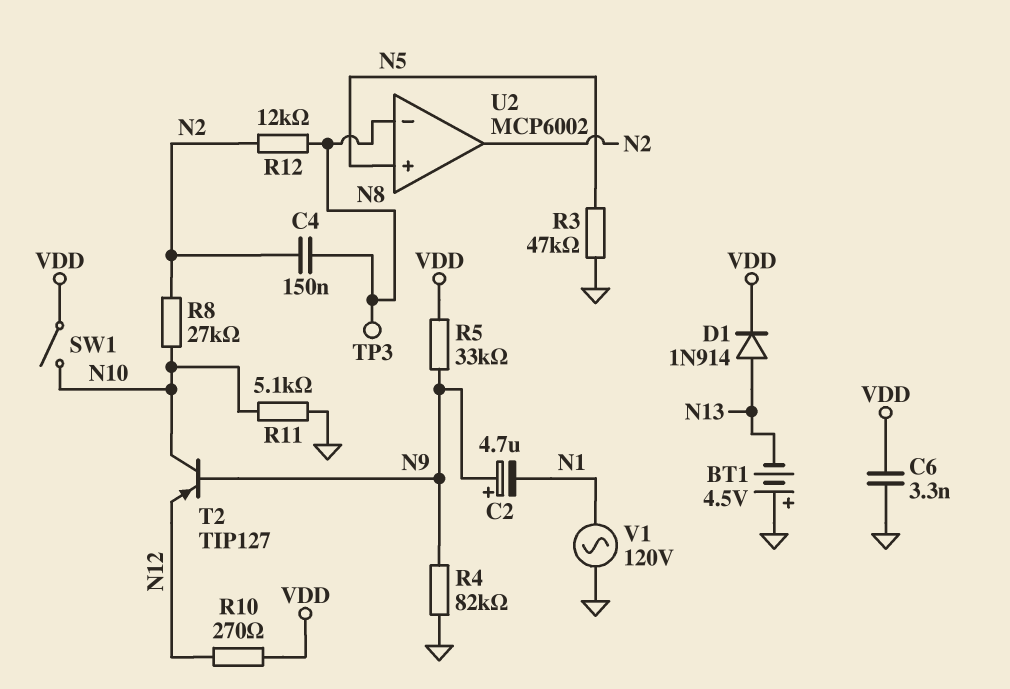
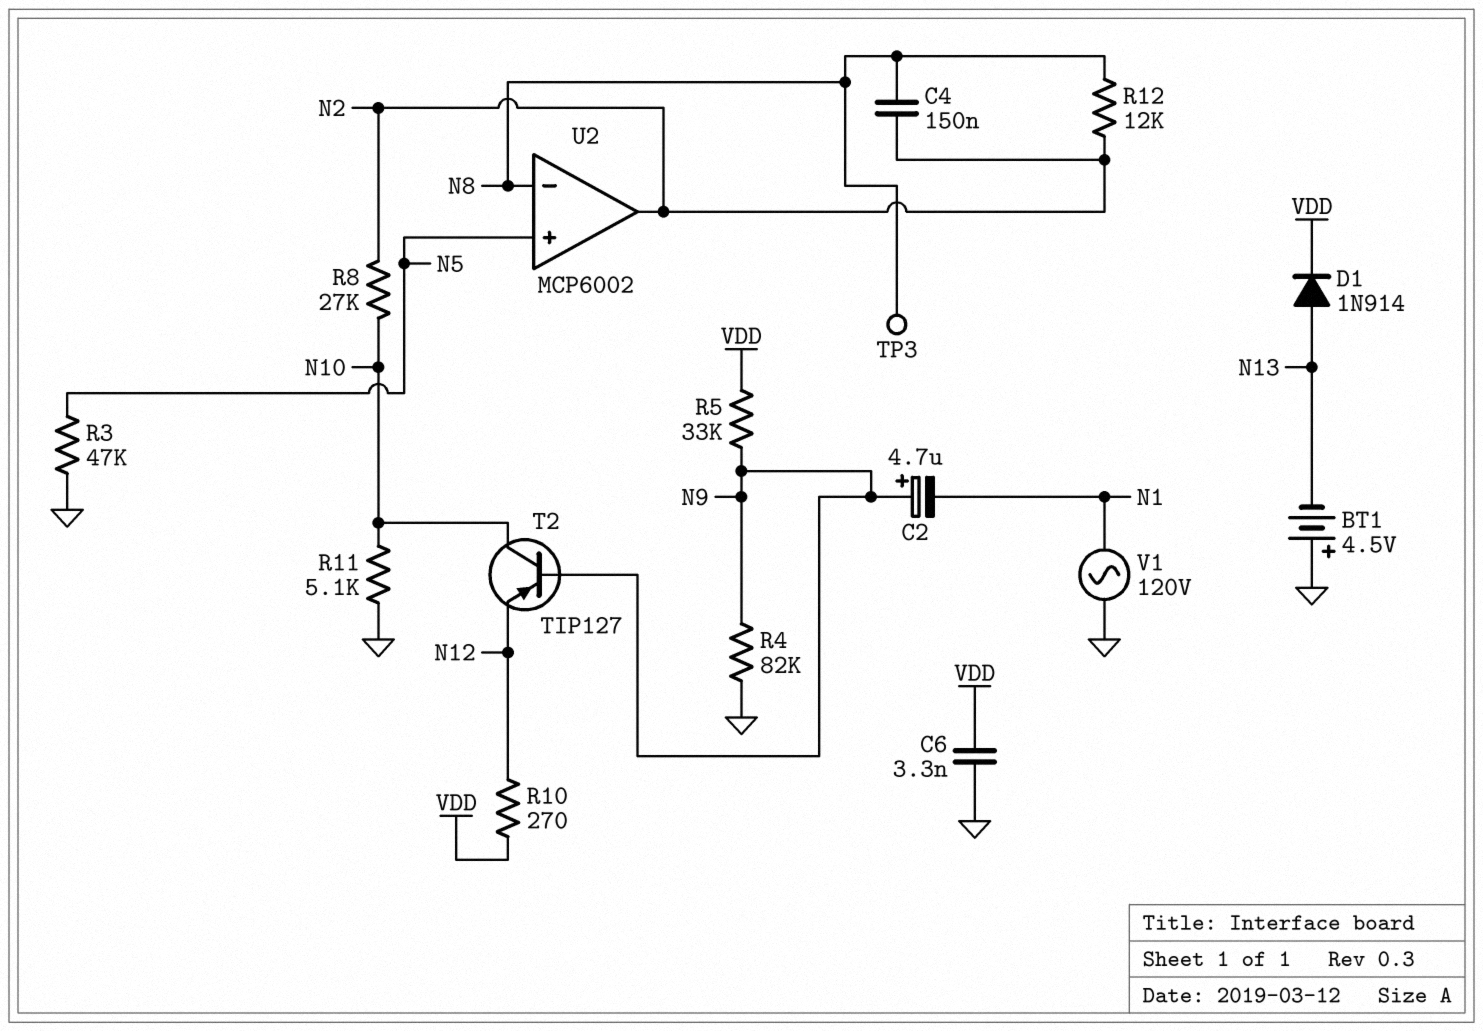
SW1: switch (N10, VDD) -> none

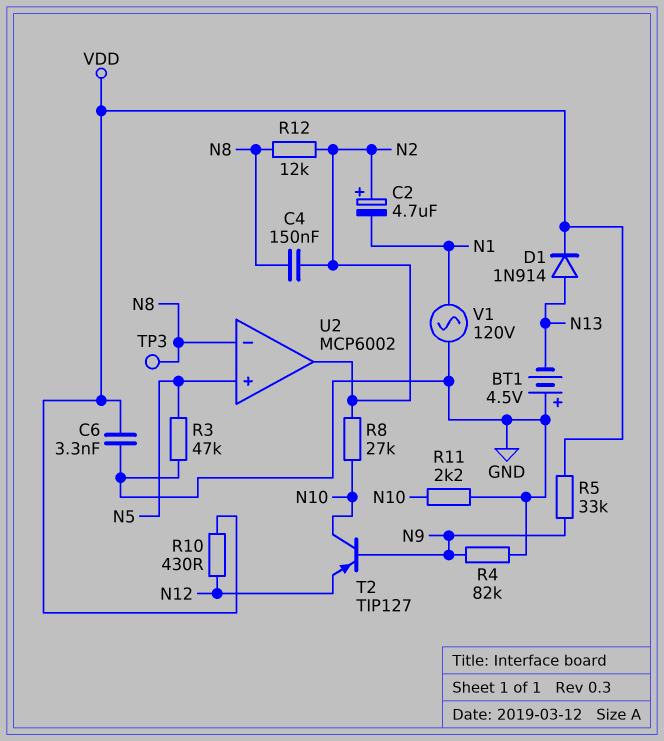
C2: 4.7uF (plus N9, minus N1) -> 4.7uF (plus N2, minus N1)
R10: 270 (N12, VDD) -> 430 (N12, VDD)
R11: 5.1k (GND, N10) -> 2.2k (GND, N10)

